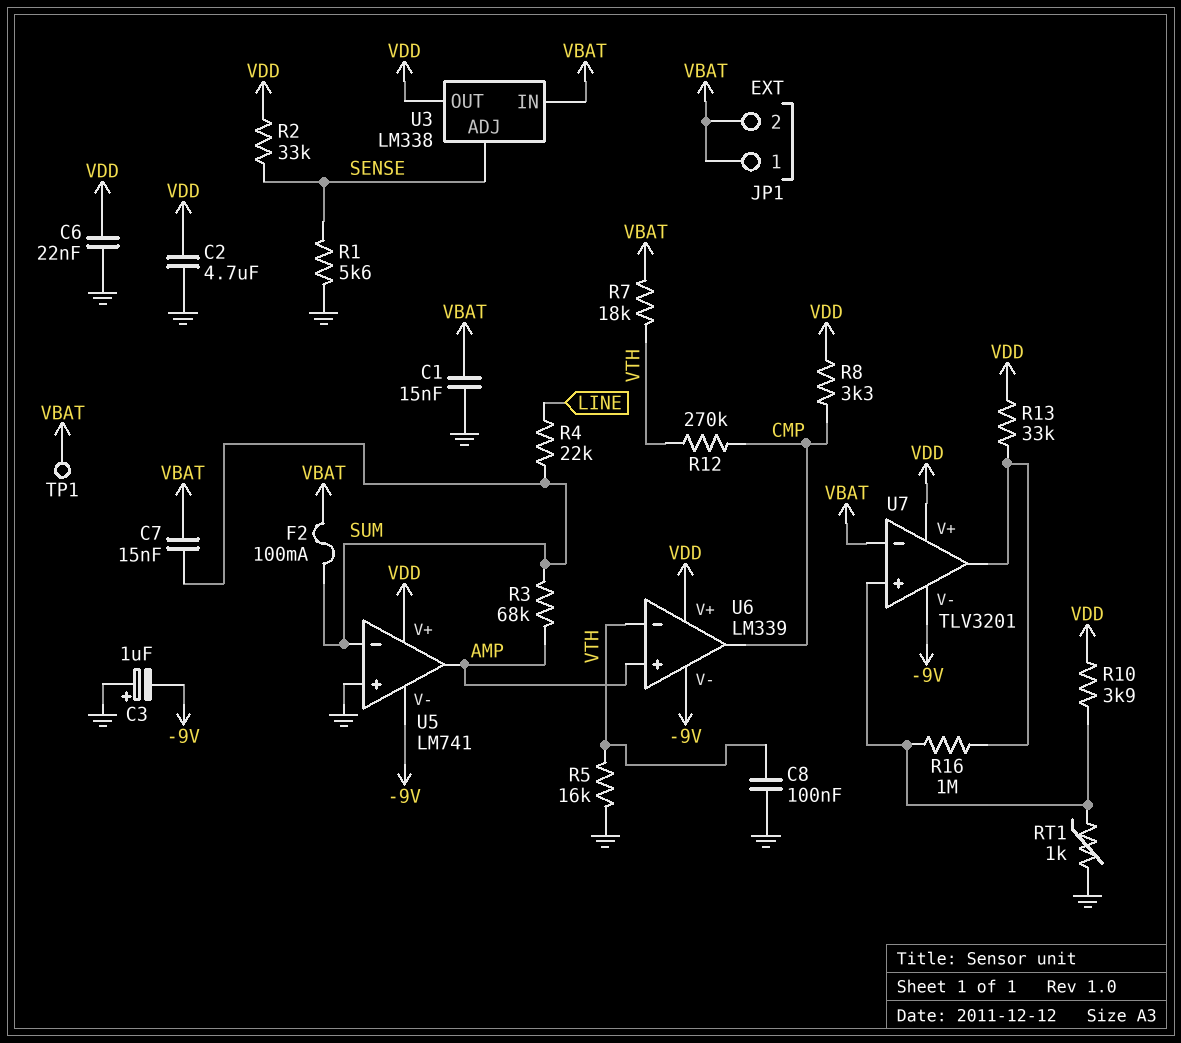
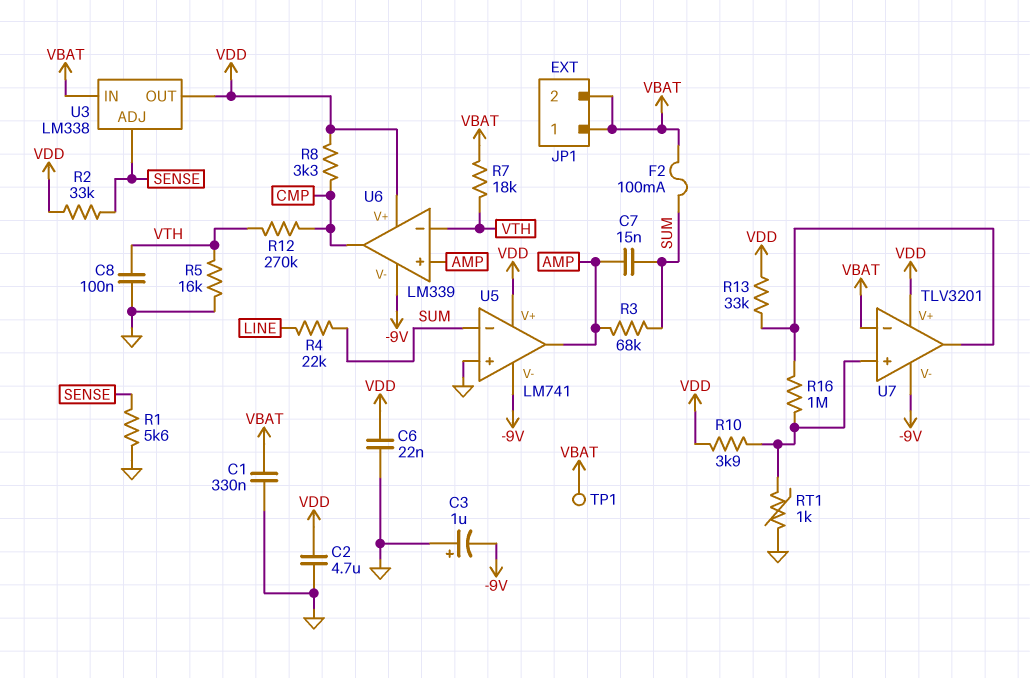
C1: 15nF (GND, VBAT) -> 330nF (GND, VBAT)
C7: 15nF (SUM, VBAT) -> 15nF (AMP, SUM)

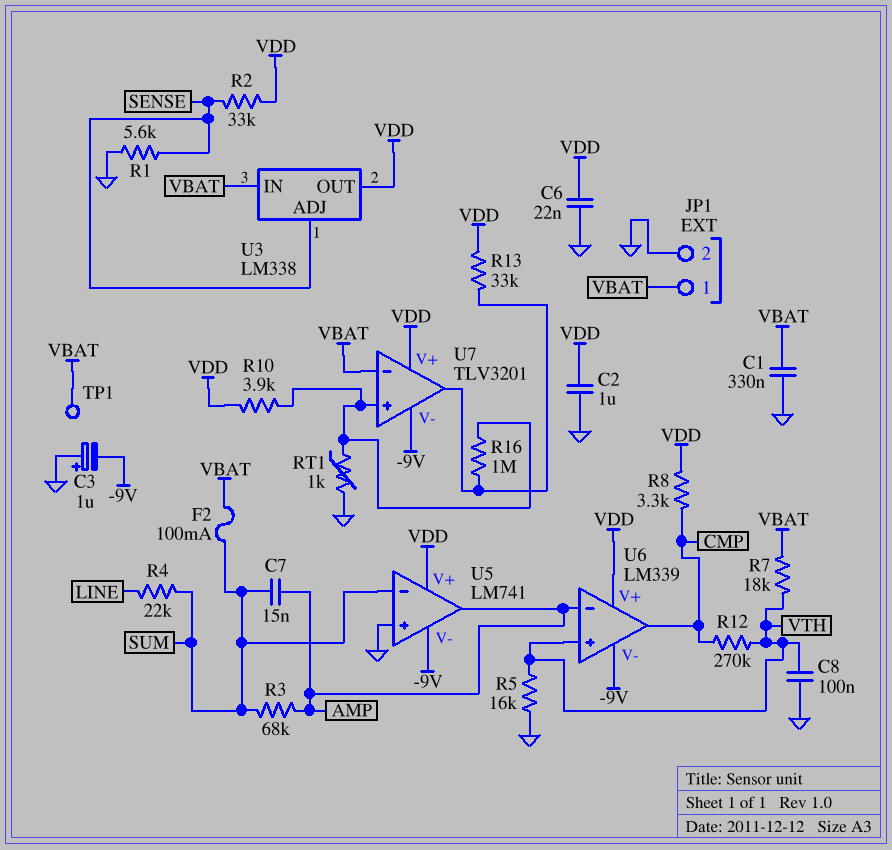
C2: 4.7uF (GND, VDD) -> 1uF (GND, VDD)
JP1 pin 2: VBAT -> GND
U6 pin in+: AMP -> VTH
U6 pin in-: VTH -> AMP

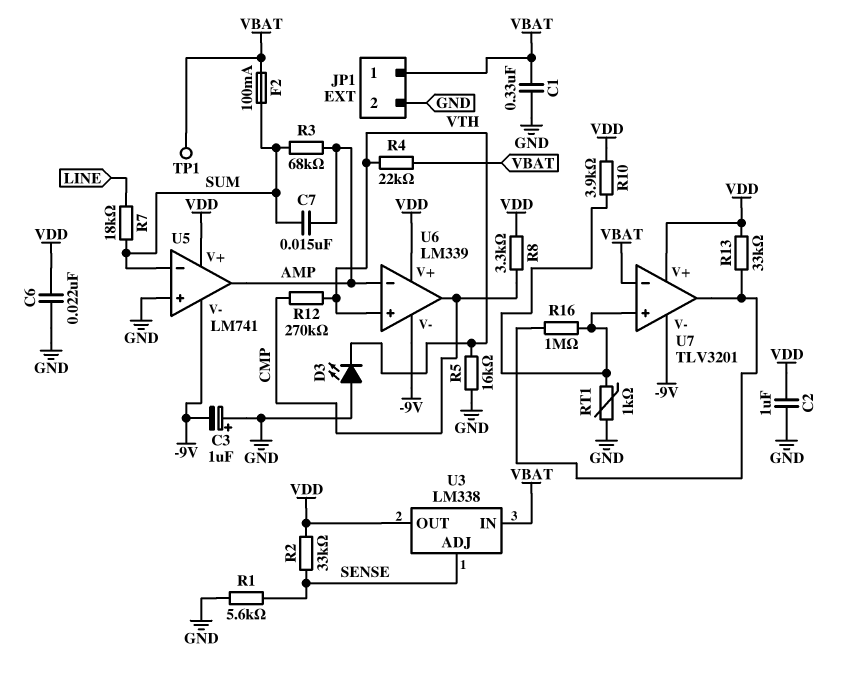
C8: 100nF (GND, VTH) -> none
D3: none -> LED (A GND, K VTH)
R4: 22k (LINE, SUM) -> 22k (VBAT, VTH)
R7: 18k (VBAT, VTH) -> 18k (LINE, SUM)

